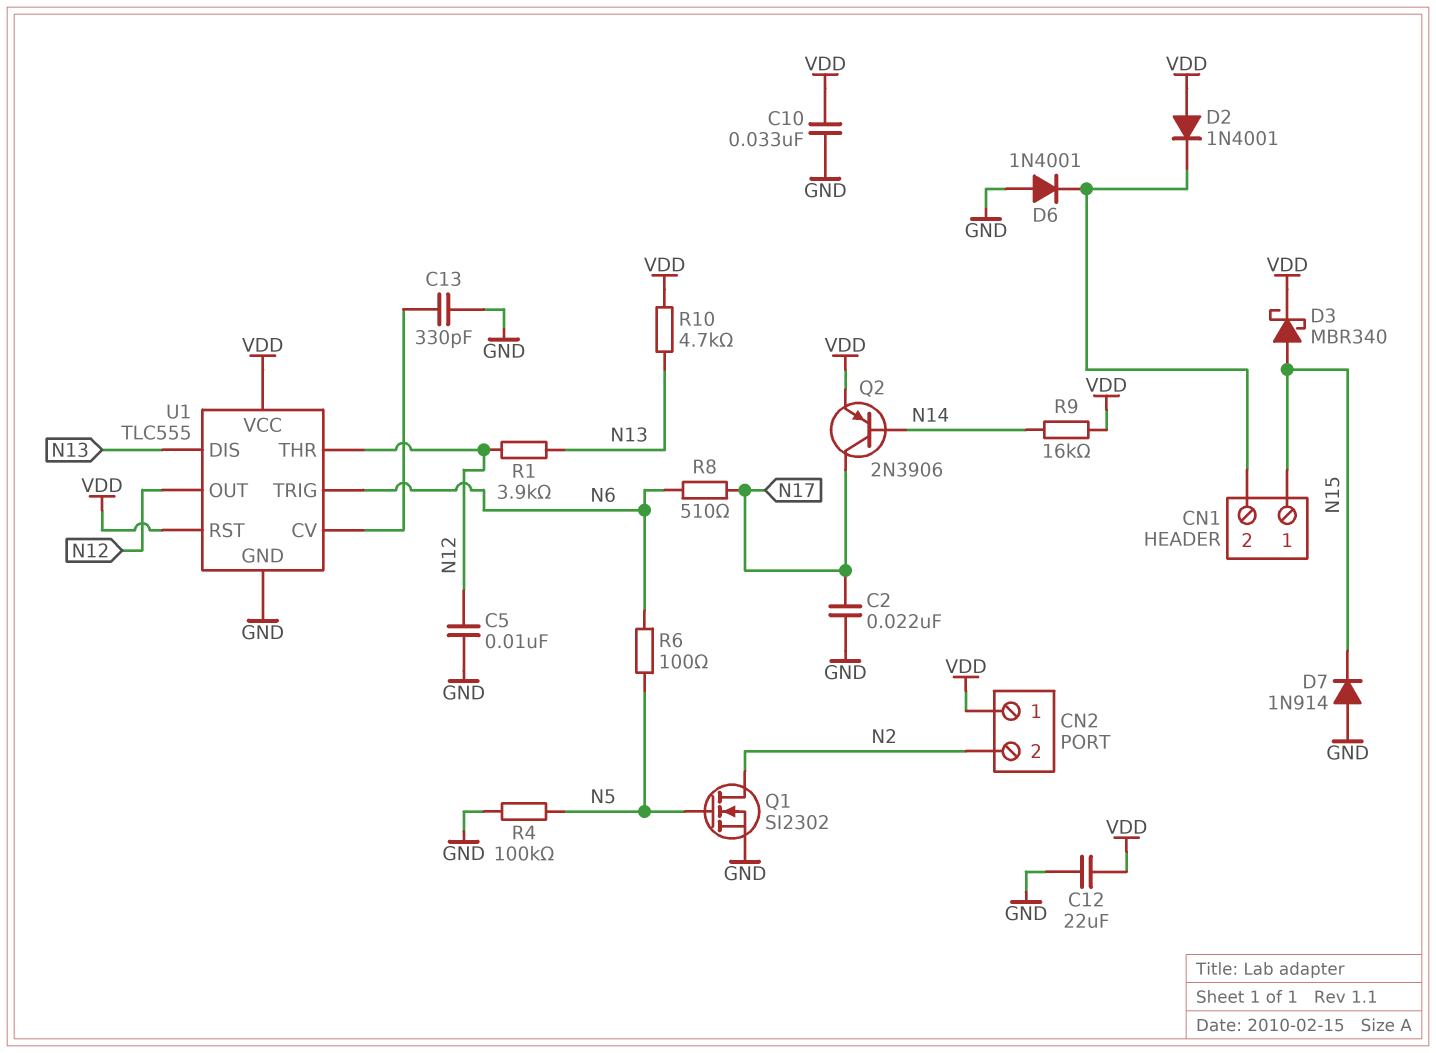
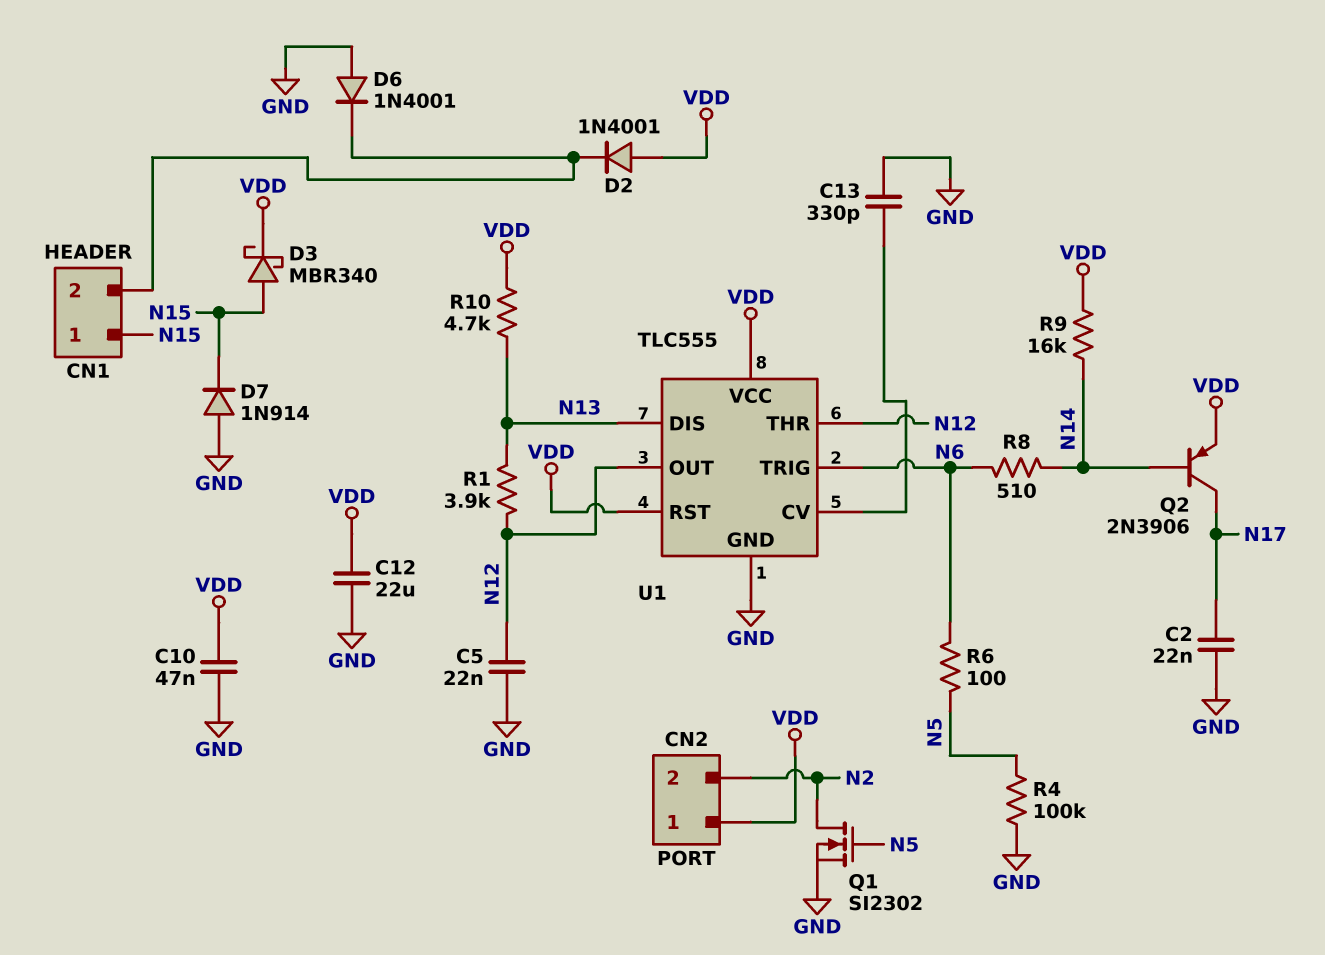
C5: 10nF (GND, N12) -> 22nF (GND, N12)
C10: 33nF (GND, VDD) -> 47nF (GND, VDD)
R8: 510 (N6, N17) -> 510 (N6, N14)

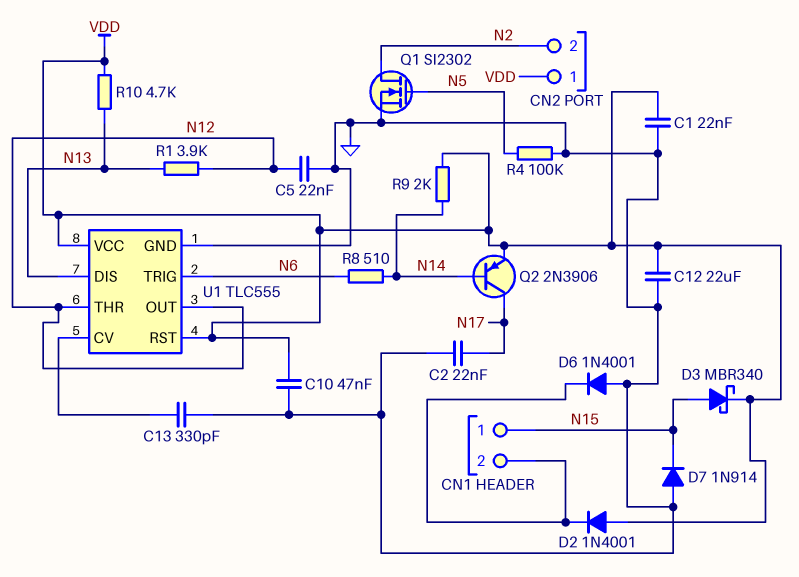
C1: none -> 22nF (GND, VDD)
R6: 100 (N5, N6) -> none
R9: 16k (N14, VDD) -> 2k (N14, VDD)

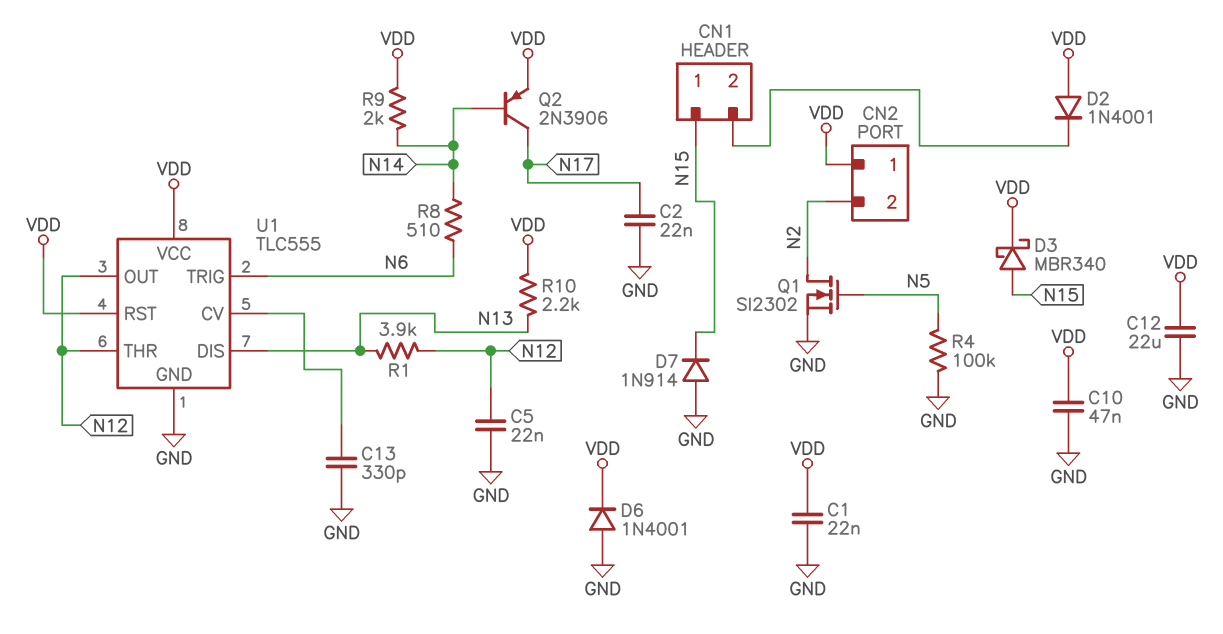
D6: diode 1N4001 (A GND, K CN1/2) -> diode 1N4001 (A GND, K VDD)
R10: 4.7k (N13, VDD) -> 2.2k (N13, VDD)

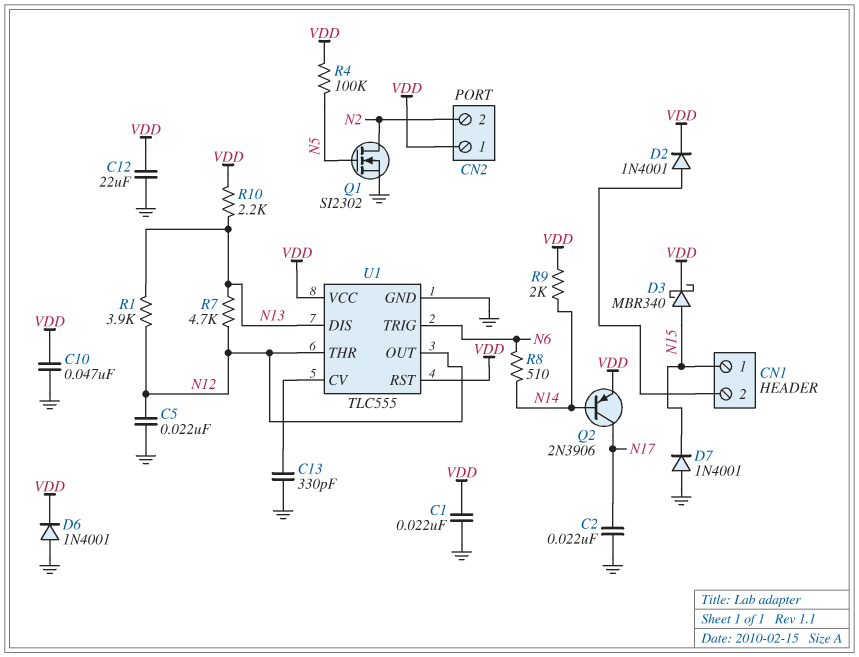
D2: diode 1N4001 (A VDD, K CN1/2) -> diode 1N4001 (A CN1/2, K VDD)
D7: diode 1N914 (A GND, K N15) -> diode 1N4001 (A GND, K N15)
R4: 100k (GND, N5) -> 100k (N5, VDD)
R7: none -> 4.7k (N12, N13)

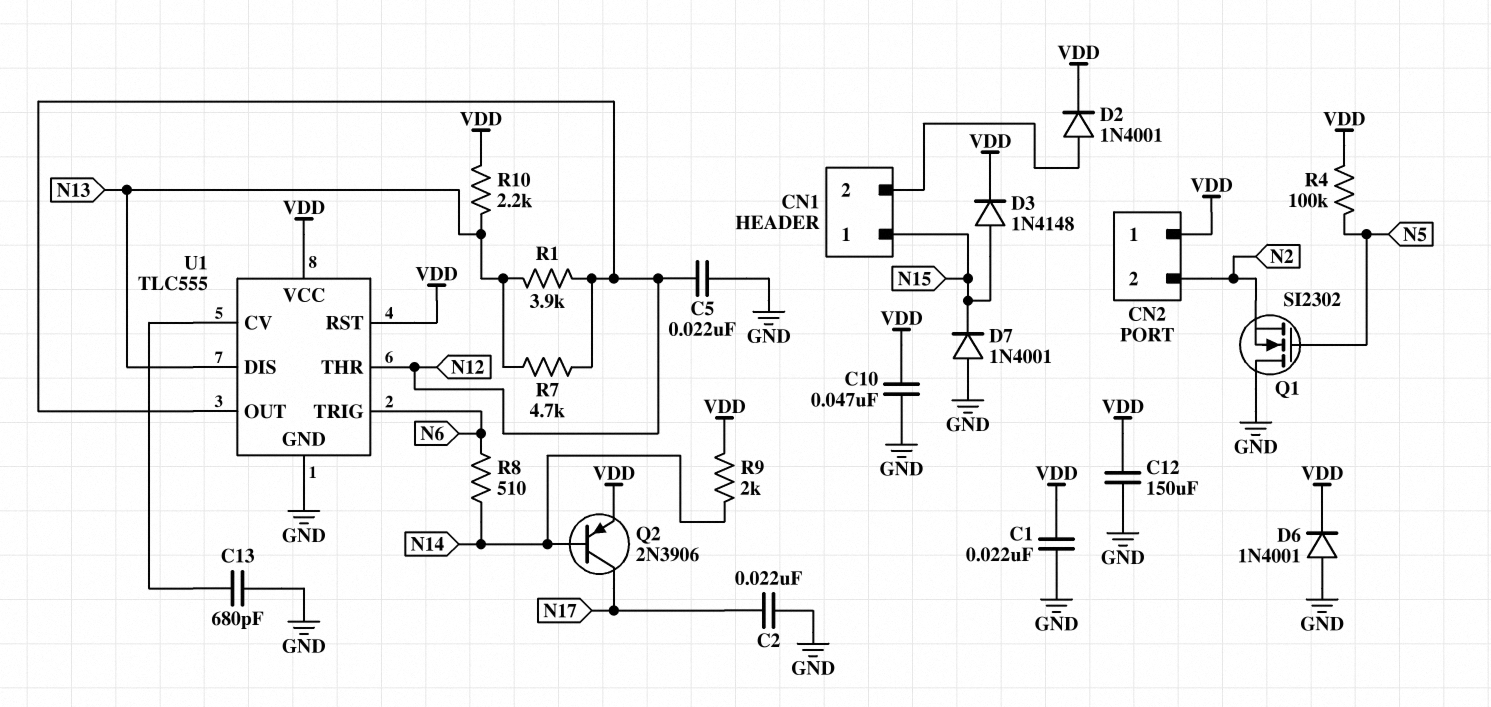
C12: 22uF (GND, VDD) -> 150uF (GND, VDD)
C13: 330pF (GND, U1/CV) -> 680pF (GND, U1/CV)
D3: schottky MBR340 (A N15, K VDD) -> diode 1N4148 (A N15, K VDD)
Q1: NMOS SI2302 (G N5, D N2, S GND) -> NMOS SI2302 (G N5, D GND, S N2)

